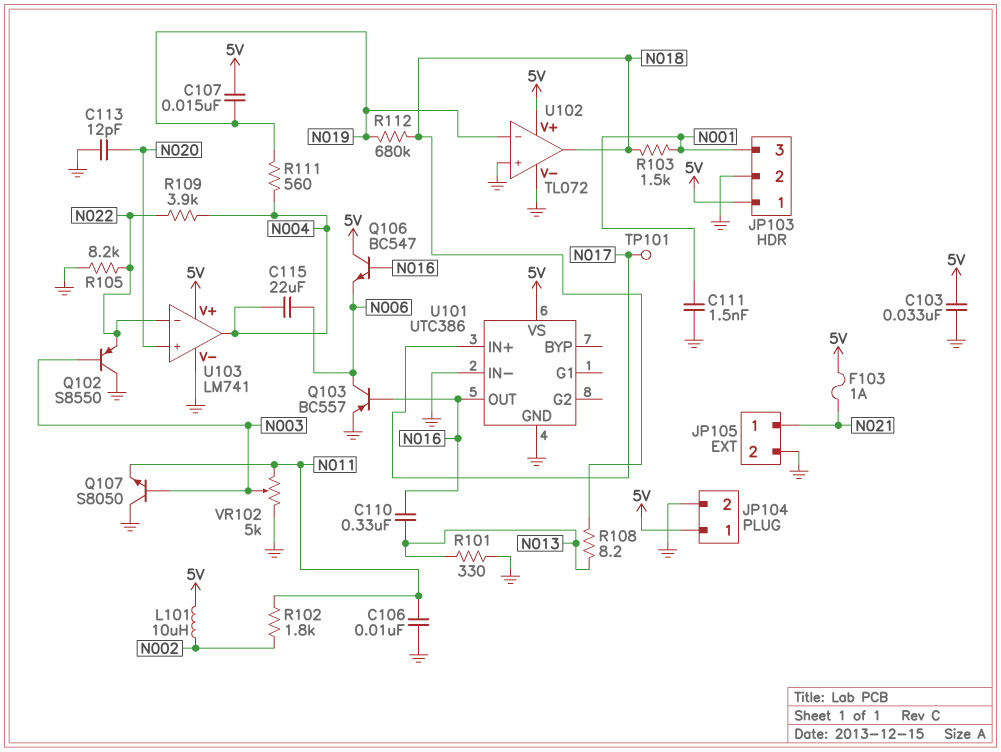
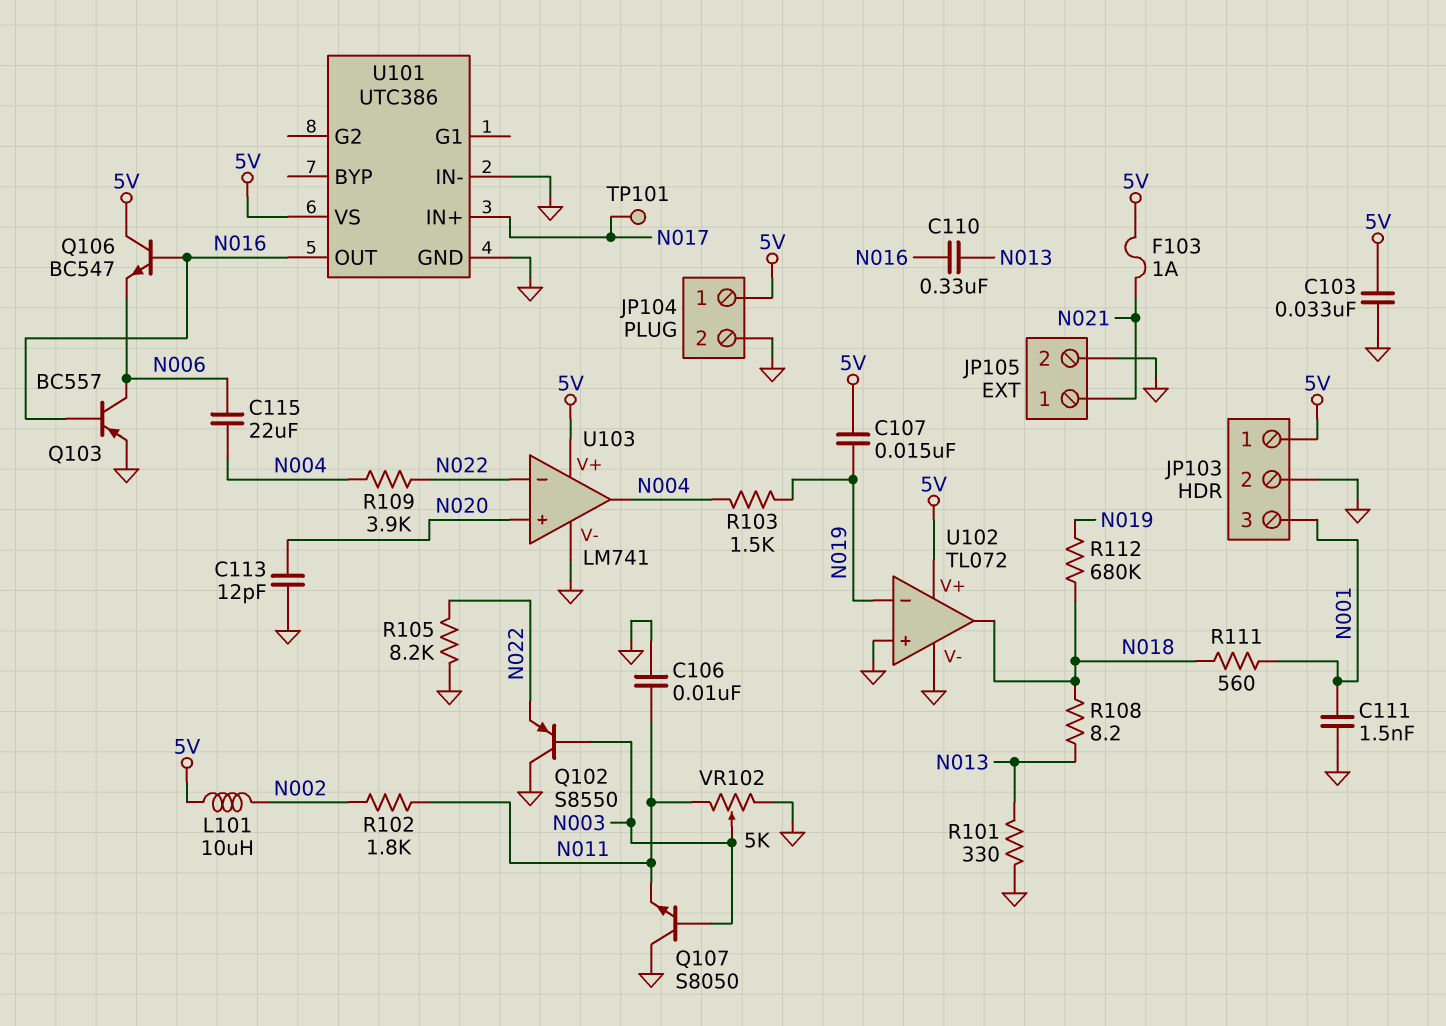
R103: 1.5k (N001, N018) -> 1.5k (N004, N019)
R111: 560 (N004, N019) -> 560 (N001, N018)

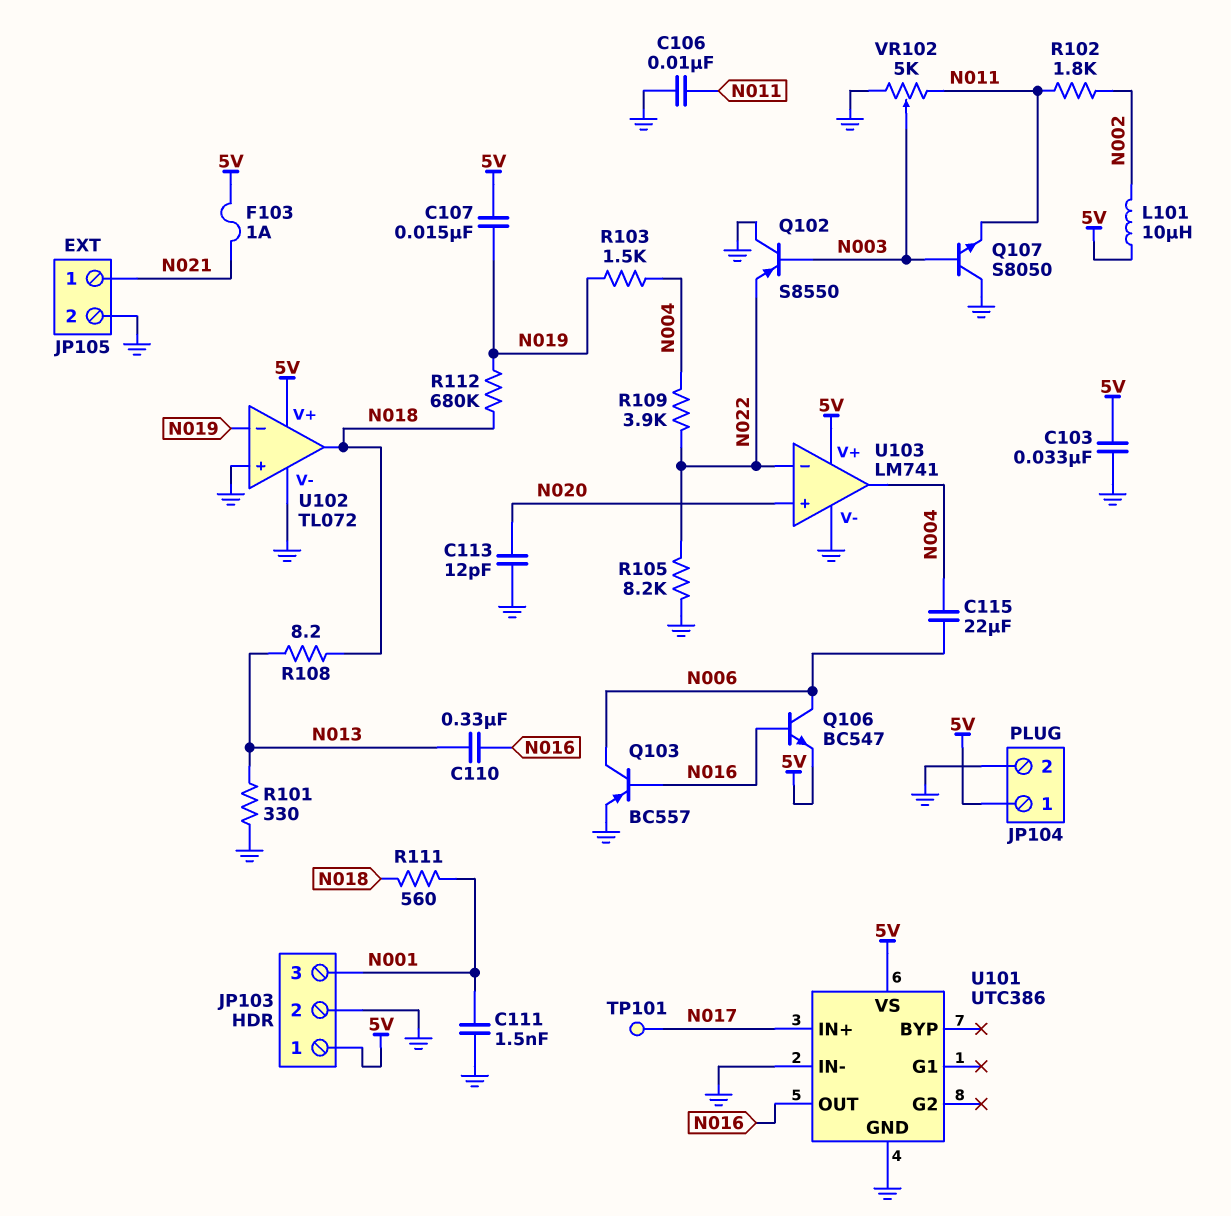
Q106: NPN BC547 (B N016, C 5V, E N006) -> NPN BC547 (B N016, C N006, E 5V)

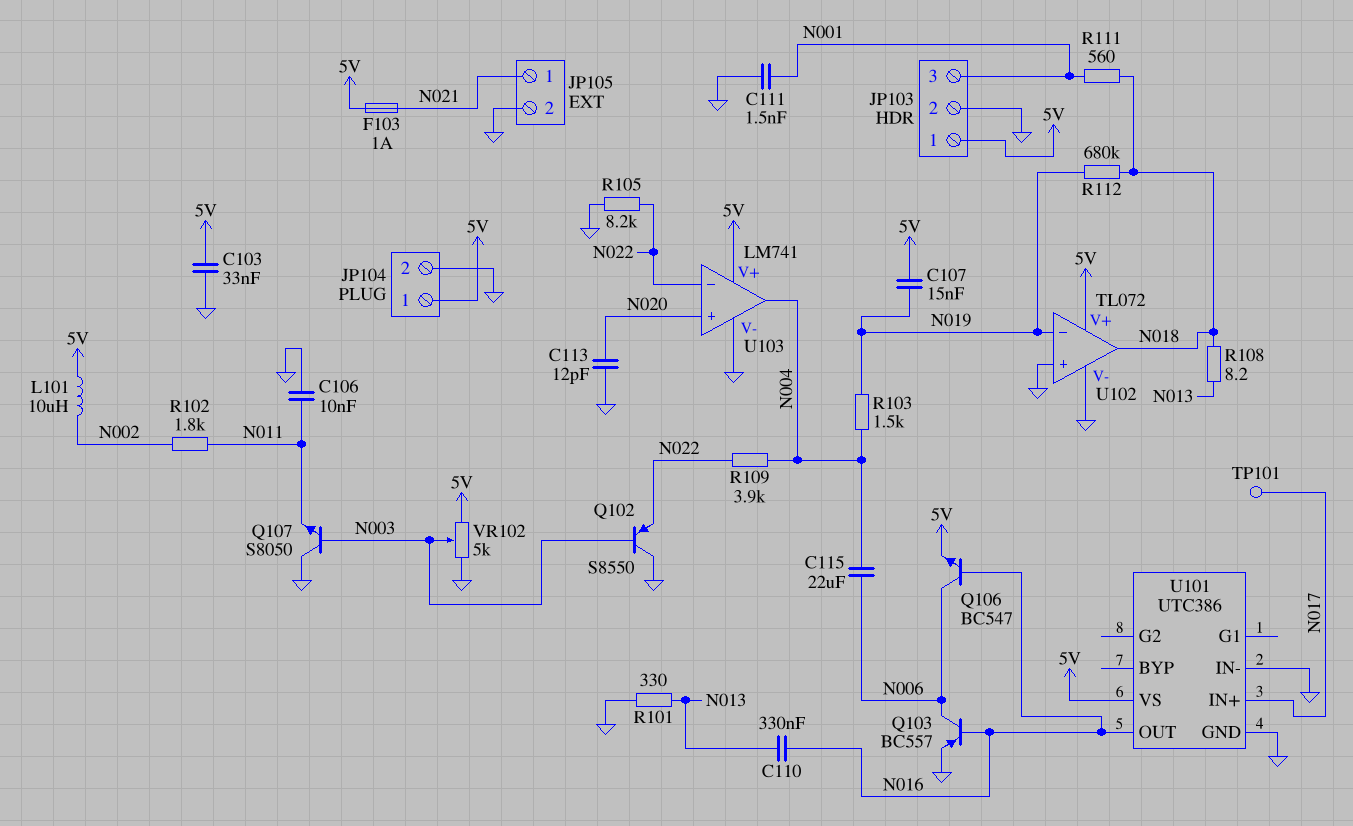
VR102: 5k (GND, N011, wiper N003) -> 5k (5V, GND, wiper N003)

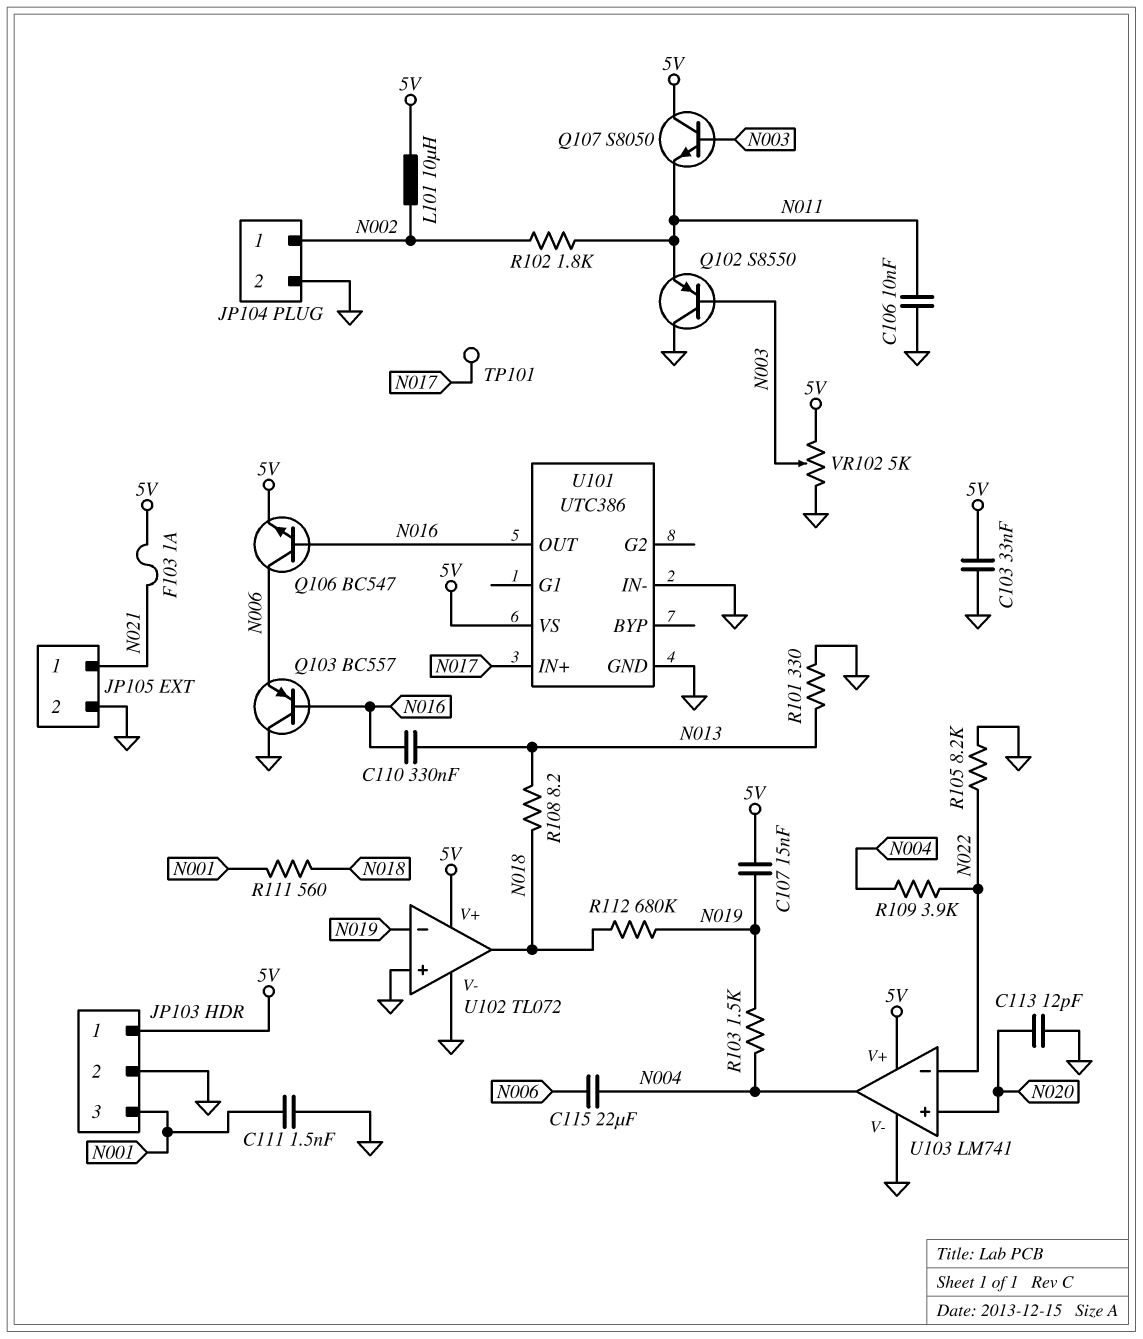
JP104 pin 1: 5V -> N002
Q102: PNP S8550 (B N003, C GND, E N022) -> PNP S8550 (B N003, C GND, E N011)
Q103: PNP BC557 (B N016, C N006, E GND) -> PNP BC557 (B N016, C GND, E N006)
Q107: NPN S8050 (B N003, C GND, E N011) -> NPN S8050 (B N003, C 5V, E N011)

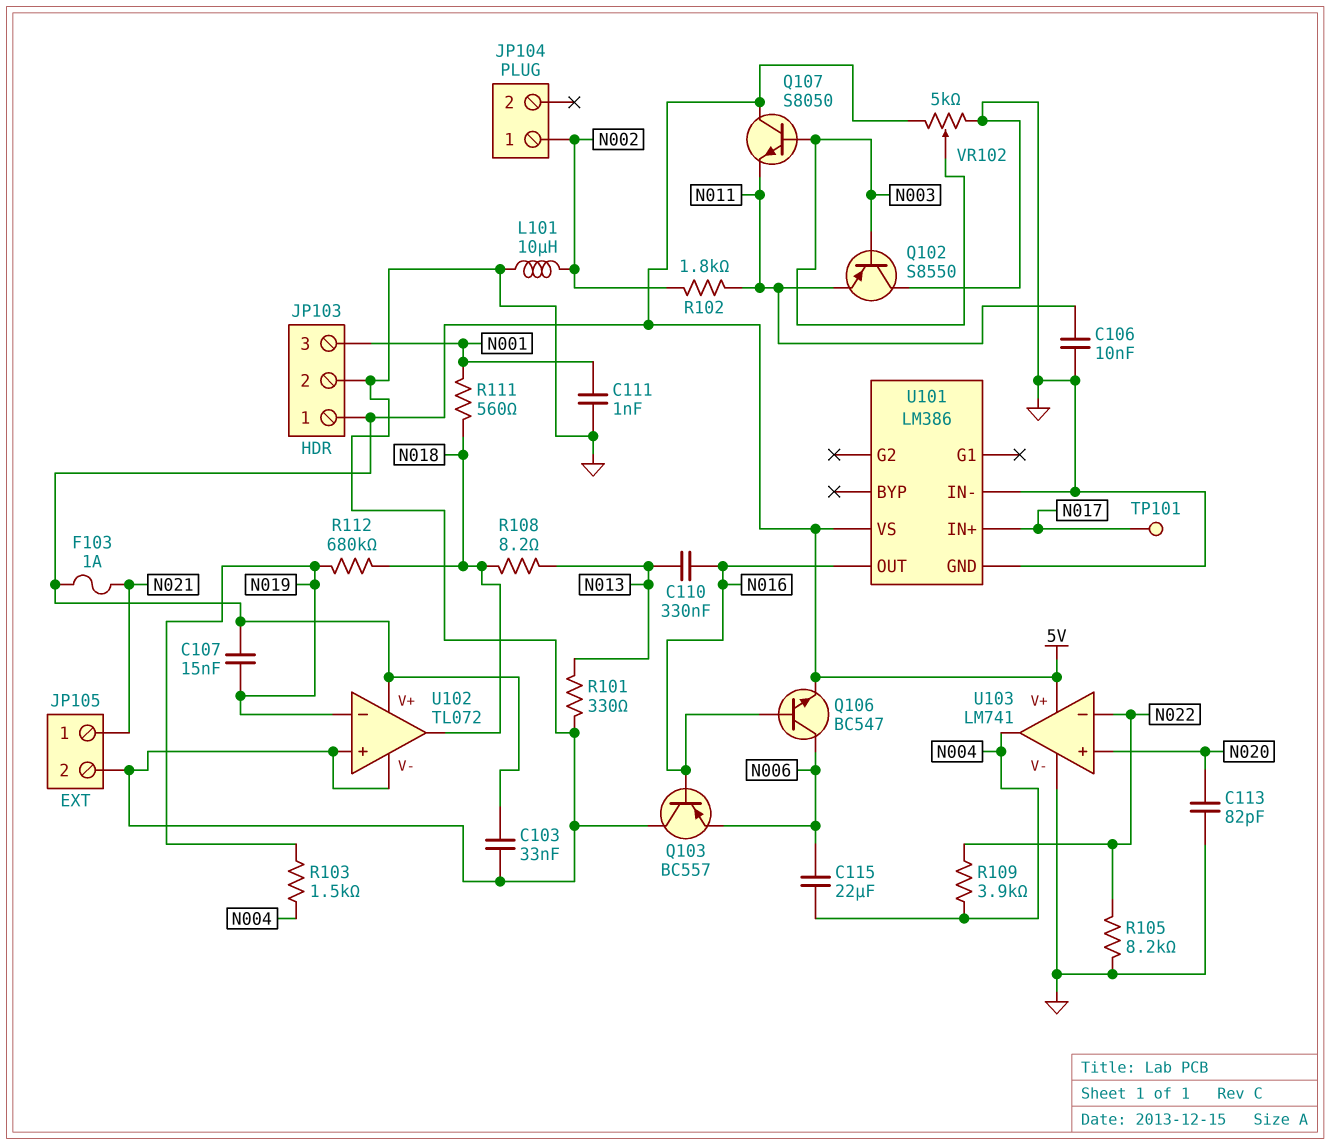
C111: 1.5nF (GND, N001) -> 1nF (GND, N001)
C113: 12pF (GND, N020) -> 82pF (GND, N020)
JP104 pin 2: GND -> none
L101: 10uH (5V, N002) -> 10uH (GND, N002)
U101: UTC386 -> LM386

